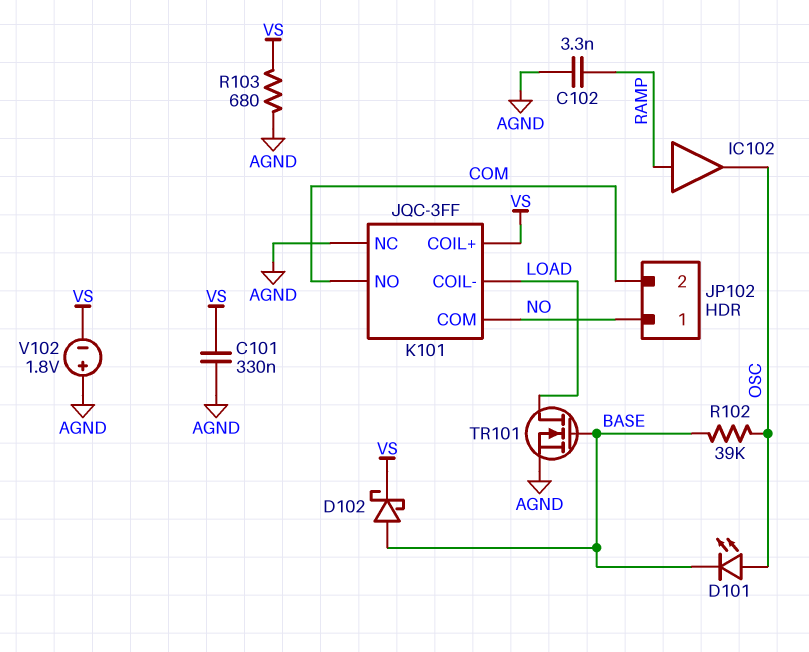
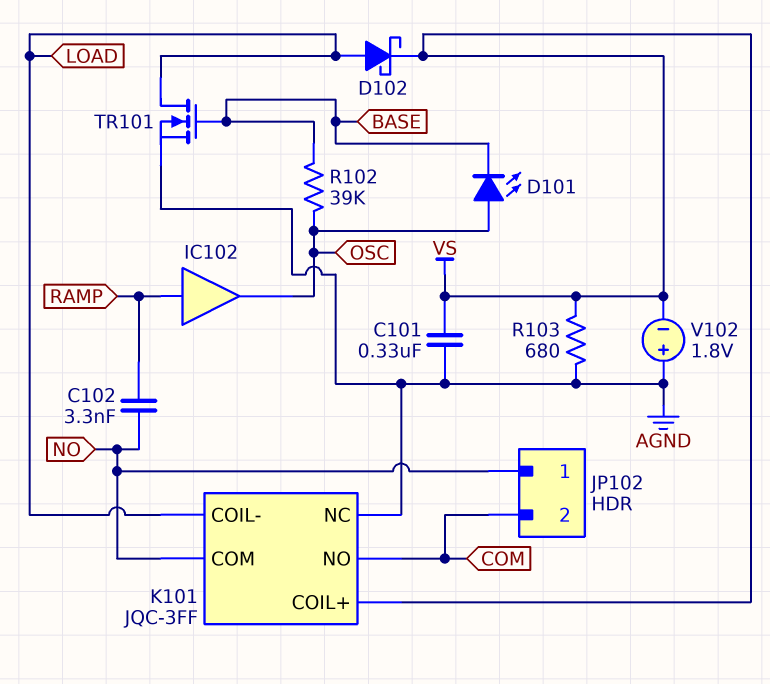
C102: 3.3nF (AGND, RAMP) -> 3.3nF (NO, RAMP)
D102: schottky (A BASE, K VS) -> schottky (A LOAD, K VS)

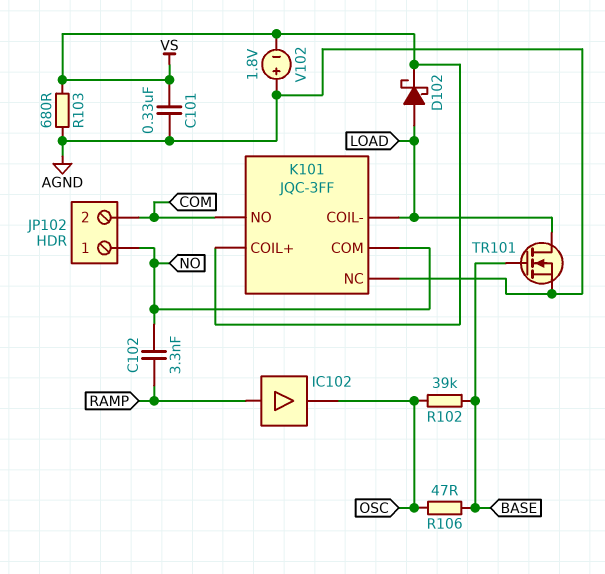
D101: LED (A OSC, K BASE) -> none
R106: none -> 47 (BASE, OSC)

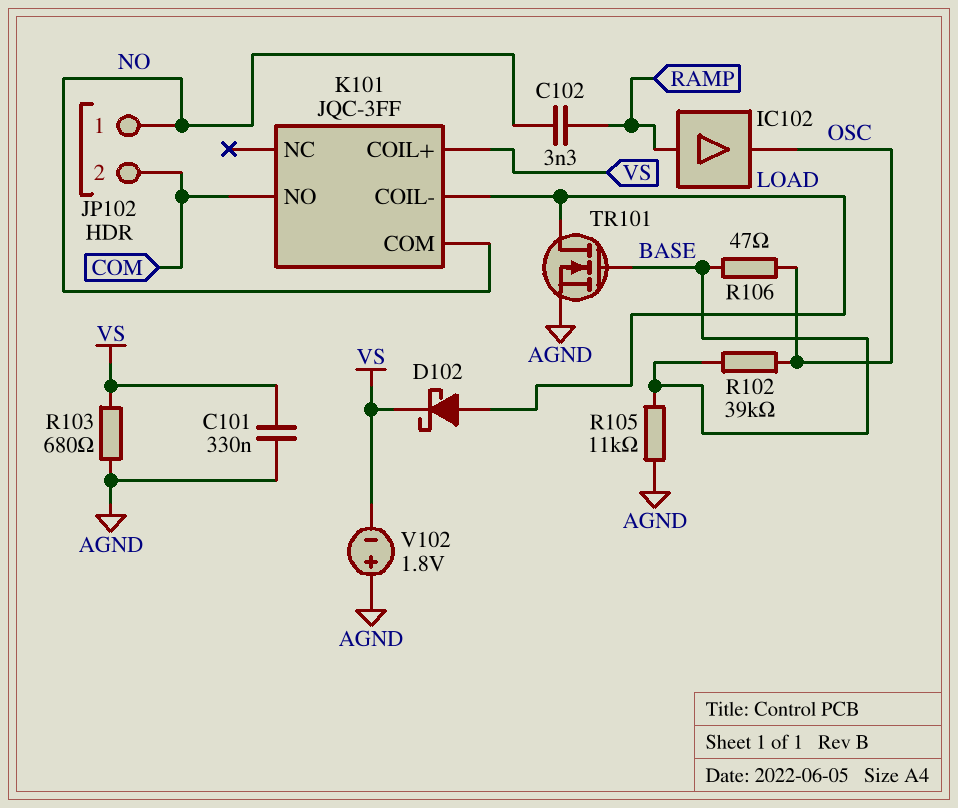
K101 pin NC: AGND -> none
R105: none -> 11k (AGND, BASE)

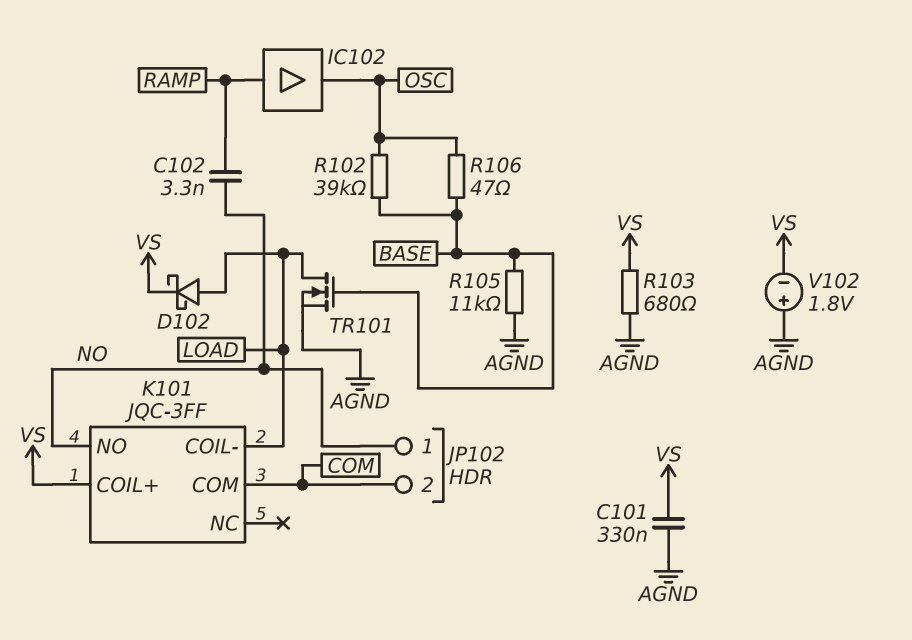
K101 pin COM: NO -> COM
K101 pin NO: COM -> NO

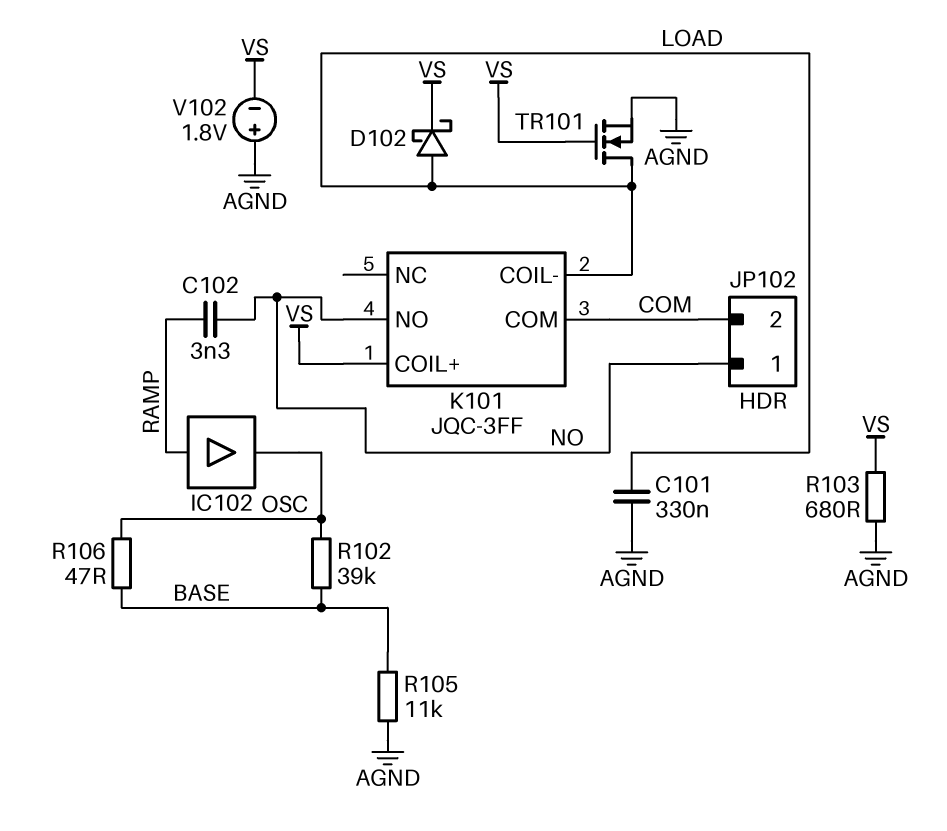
C101: 330nF (AGND, VS) -> 330nF (AGND, LOAD)
TR101: NMOS (G BASE, D LOAD, S AGND) -> NMOS (G VS, D LOAD, S AGND)

